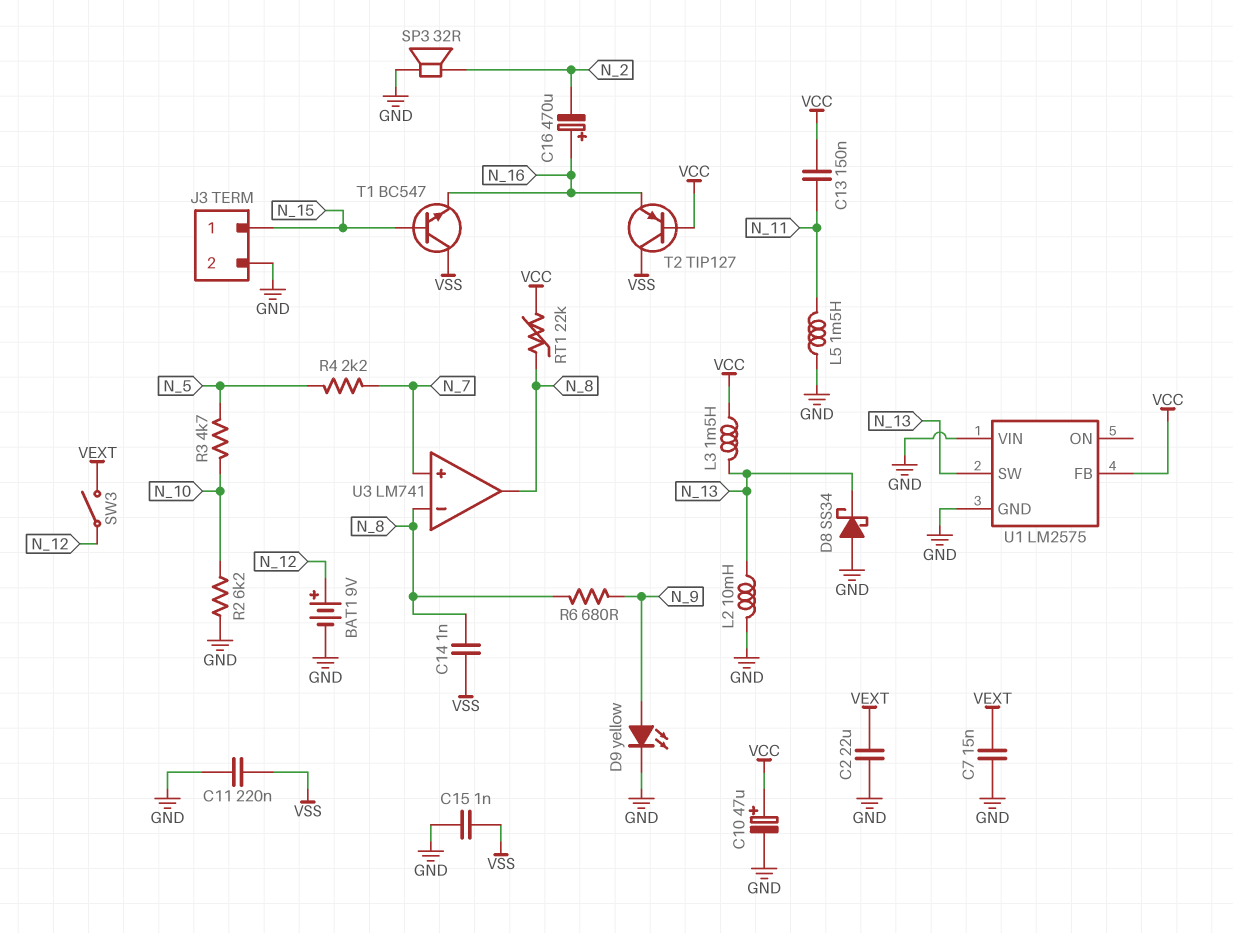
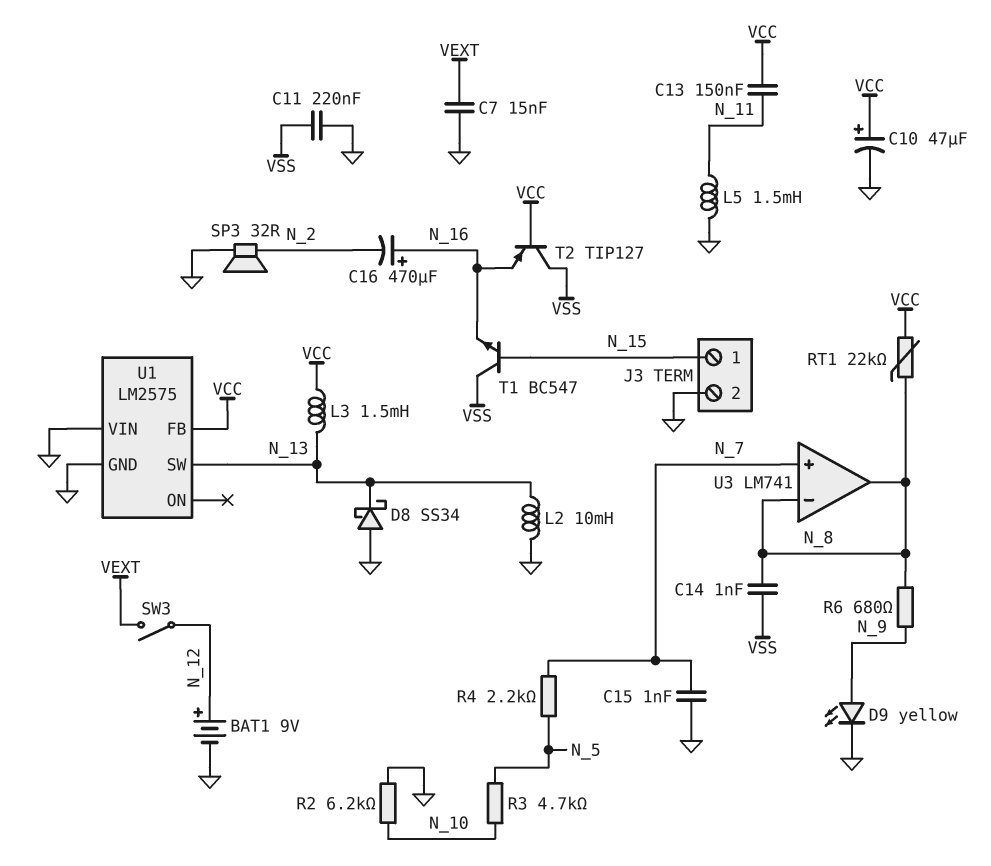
C2: 22uF (GND, VEXT) -> none
C15: 1nF (GND, VSS) -> 1nF (GND, N_7)

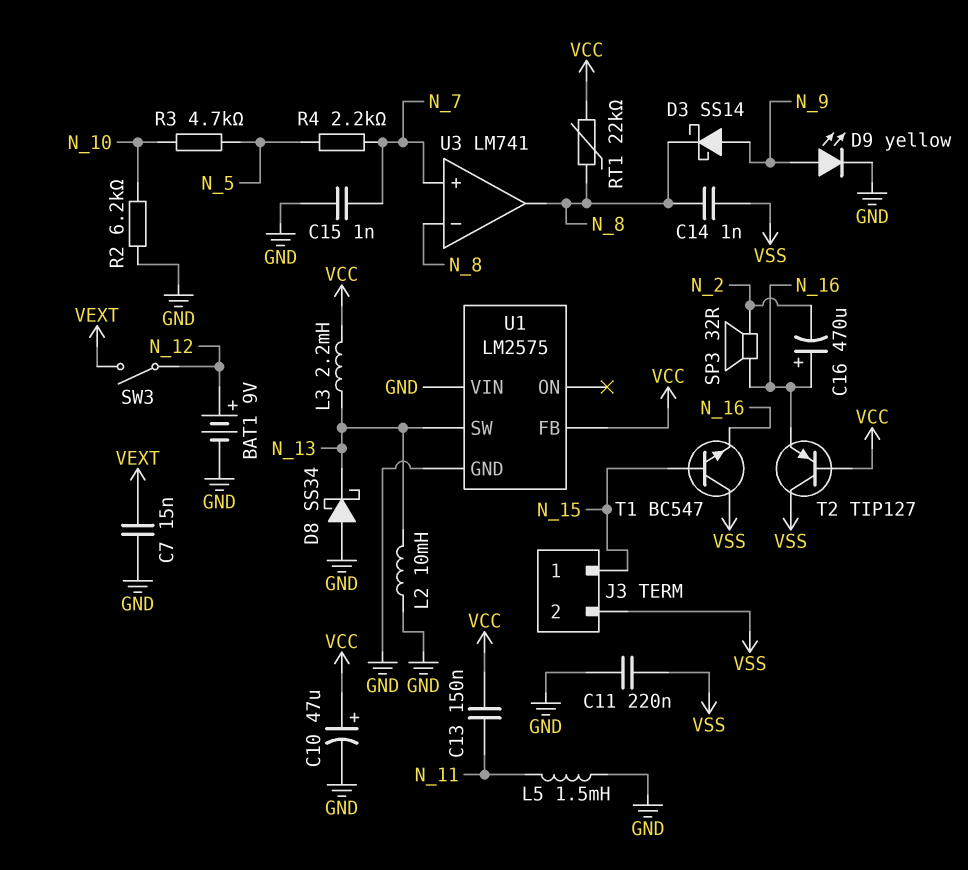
D3: none -> schottky SS14 (A N_9, K N_8)
J3 pin 2: GND -> VSS
L3: 1.5mH (N_13, VCC) -> 2.2mH (N_13, VCC)
R6: 680 (N_8, N_9) -> none
SP3: speaker 32R (GND, N_2) -> speaker 32R (N_2, N_16)

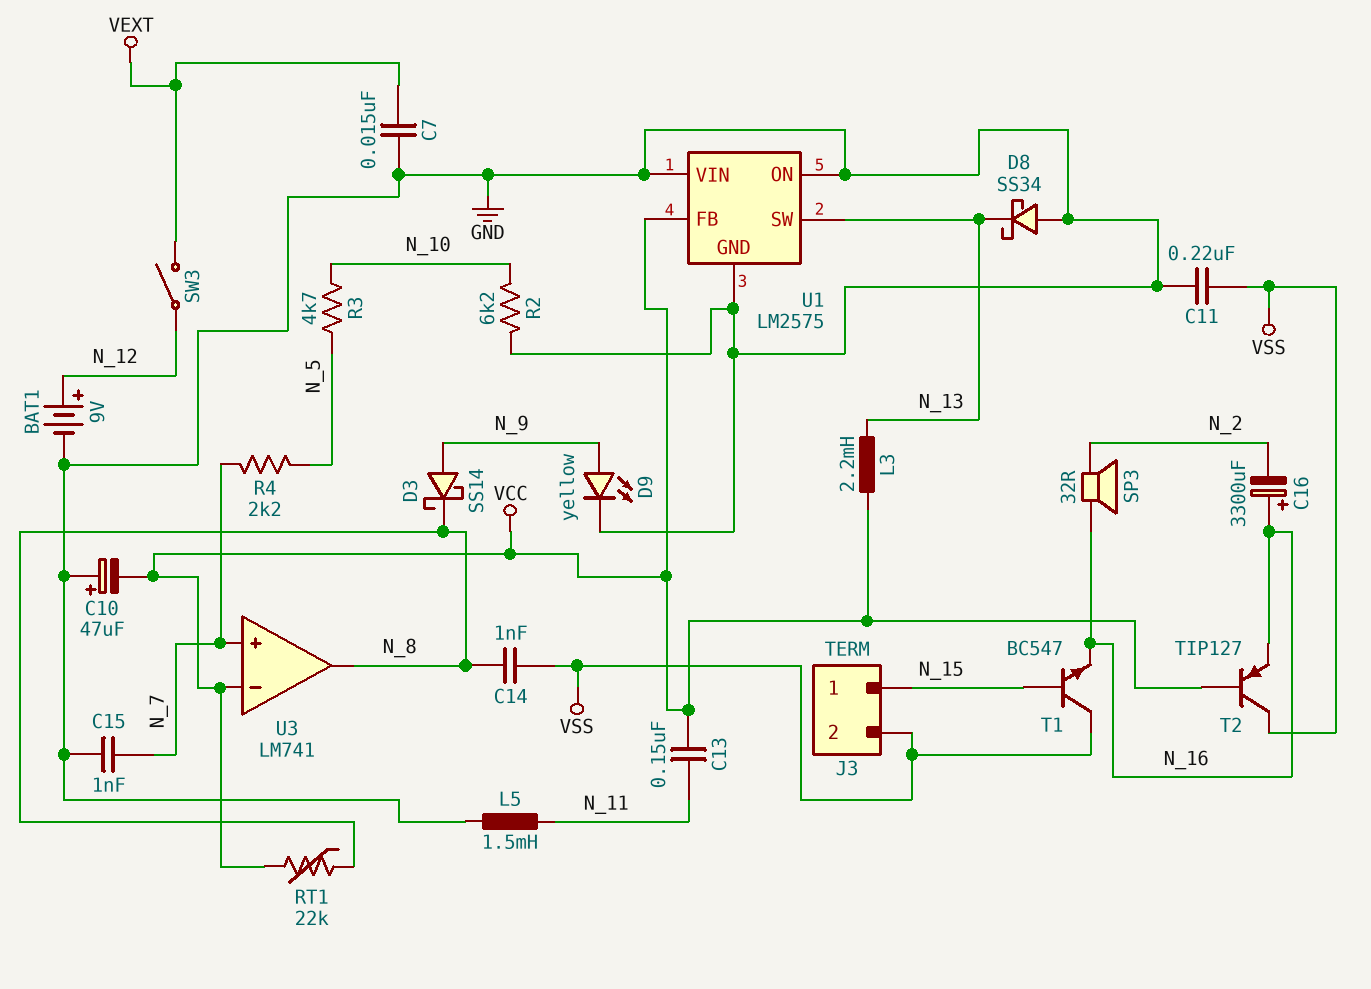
C10: 47uF (plus VCC, minus GND) -> 47uF (plus GND, minus VCC)
C16: 470uF (plus N_16, minus N_2) -> 3300uF (plus N_16, minus N_2)
L2: 10mH (GND, N_13) -> none
U1 pin ON: none -> GND
U3 pin in-: N_8 -> VCC

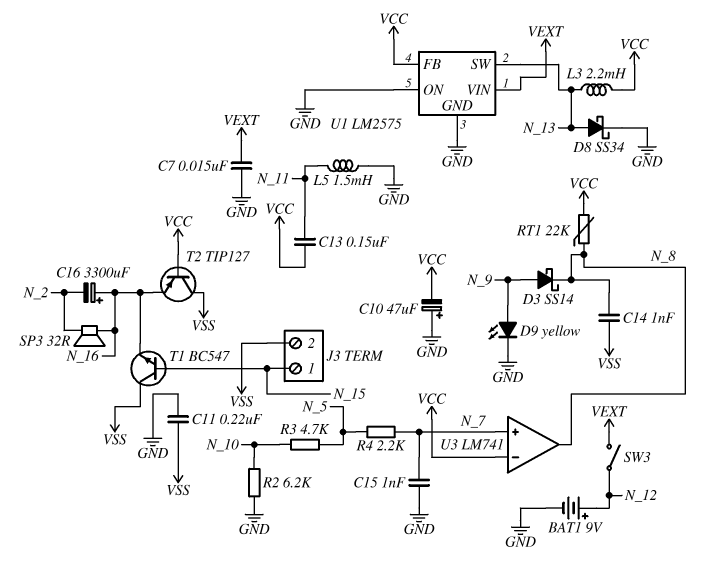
D8: schottky SS34 (A GND, K N_13) -> schottky SS34 (A N_13, K GND)
U1 pin VIN: GND -> VEXT

